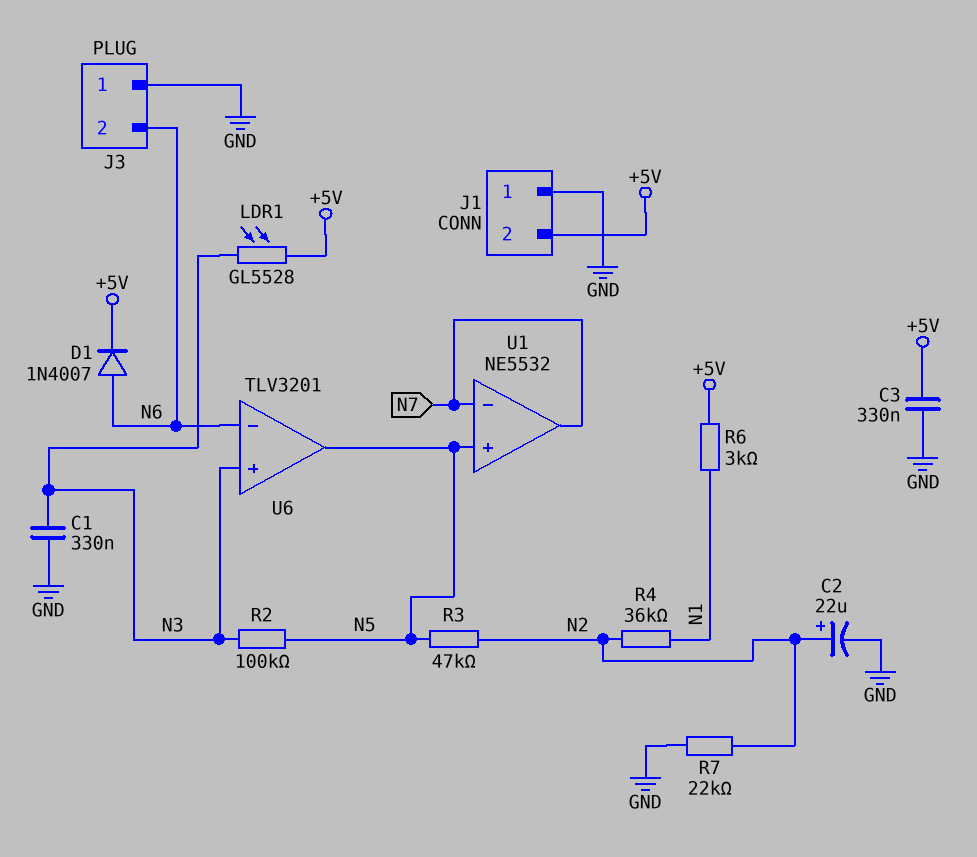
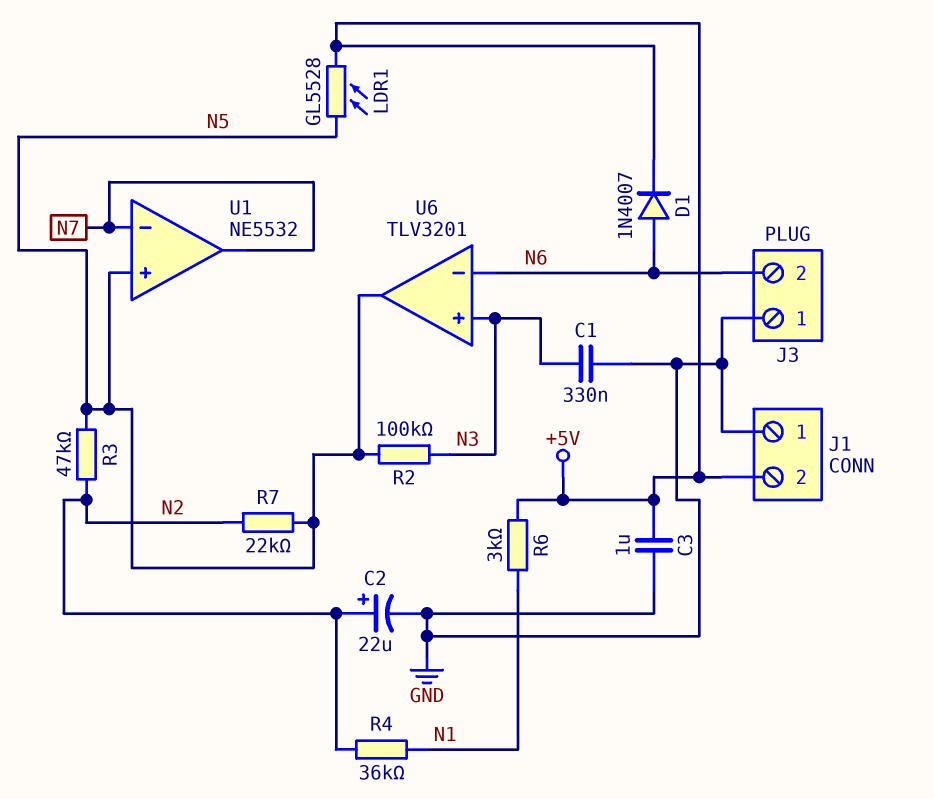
C3: 330nF (+5V, GND) -> 1uF (+5V, GND)
LDR1: GL5528 (+5V, N3) -> GL5528 (+5V, N5)
R7: 22k (GND, N2) -> 22k (N2, N5)

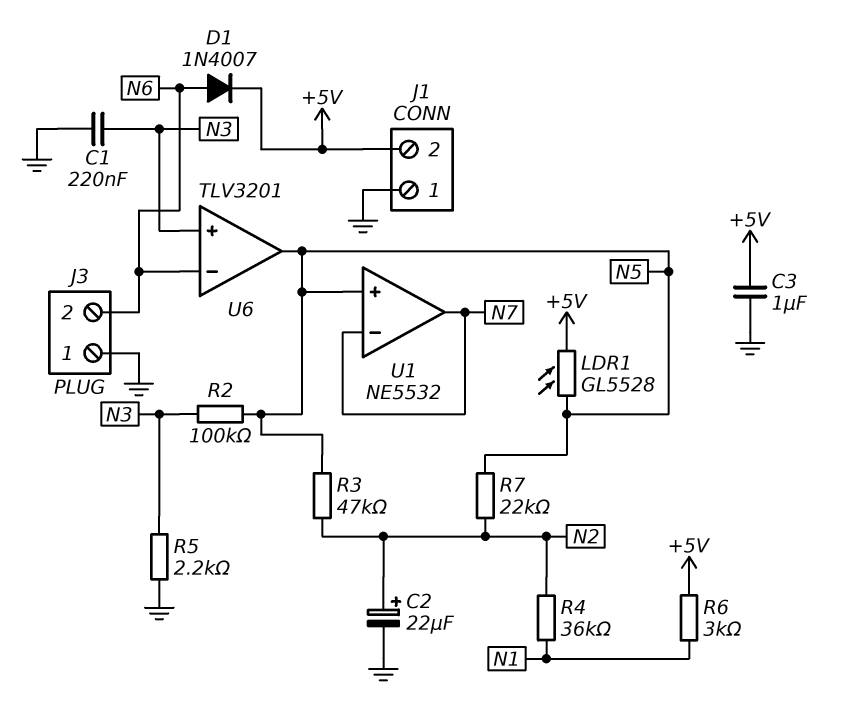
C1: 330nF (GND, N3) -> 220nF (GND, N3)
R5: none -> 2.2k (GND, N3)

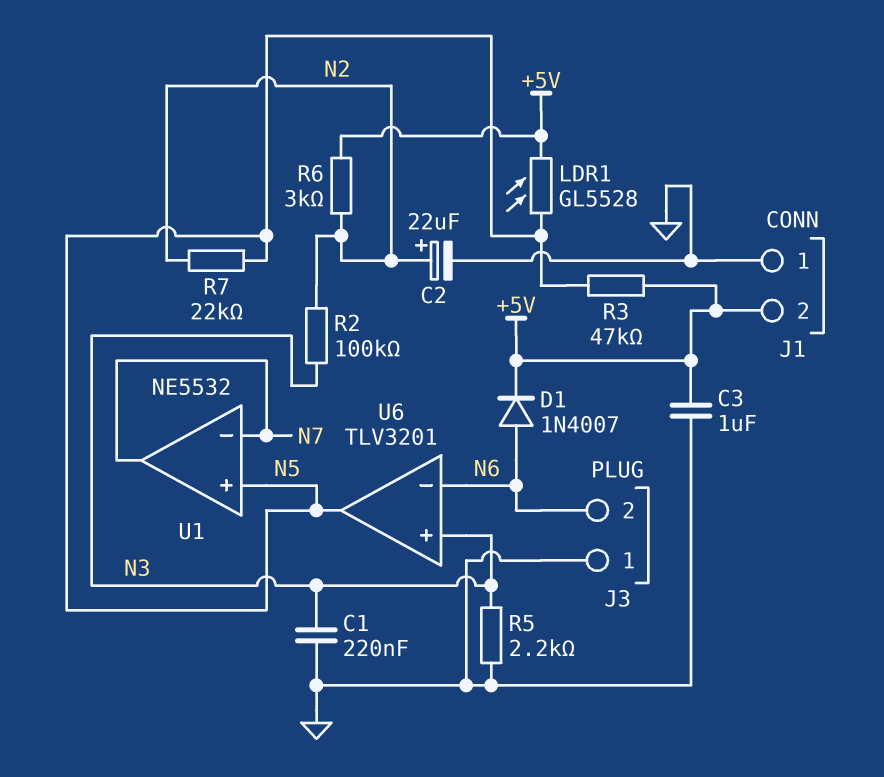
R2: 100k (N3, N5) -> 100k (N2, N3)
R3: 47k (N2, N5) -> 47k (+5V, N5)
R4: 36k (N1, N2) -> none
R6: 3k (+5V, N1) -> 3k (+5V, N2)

